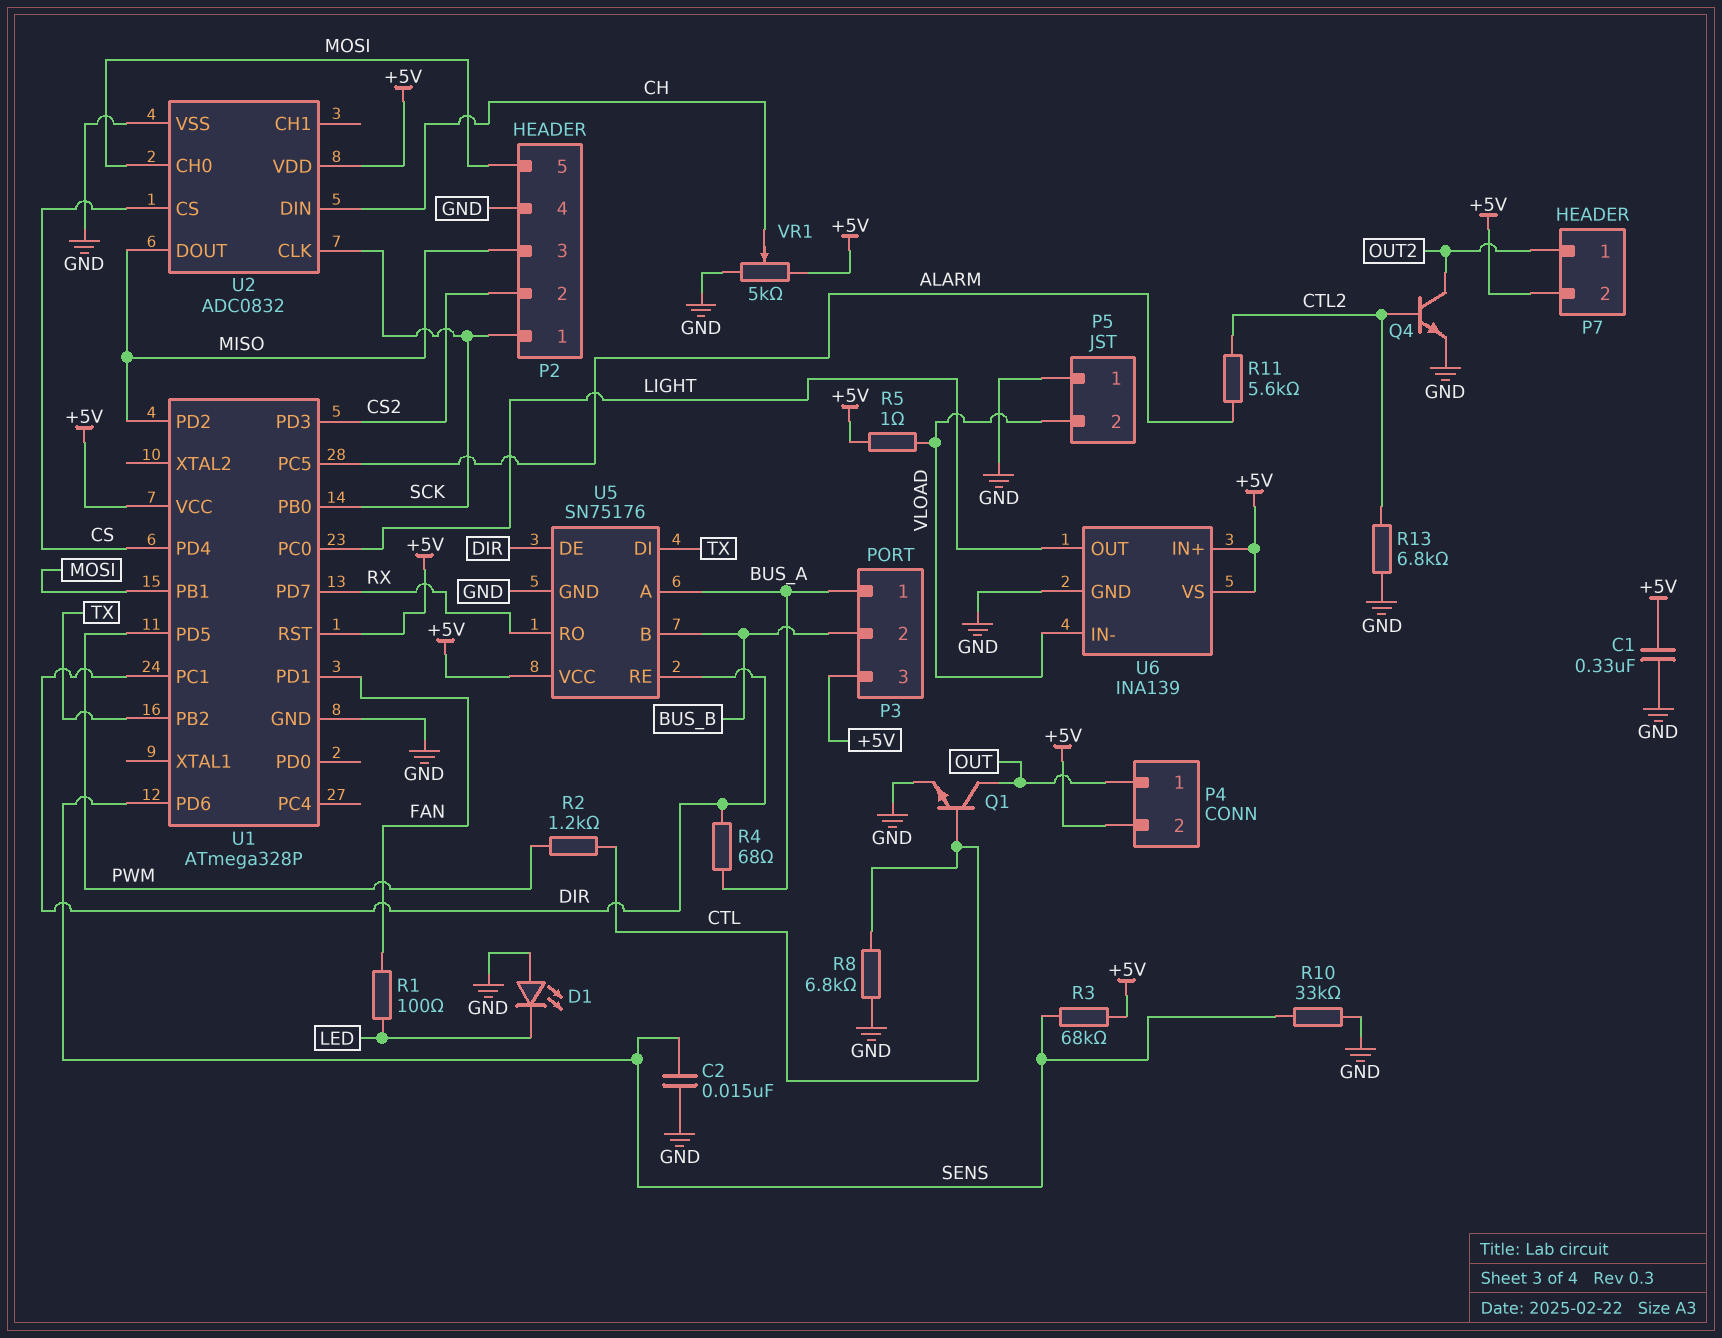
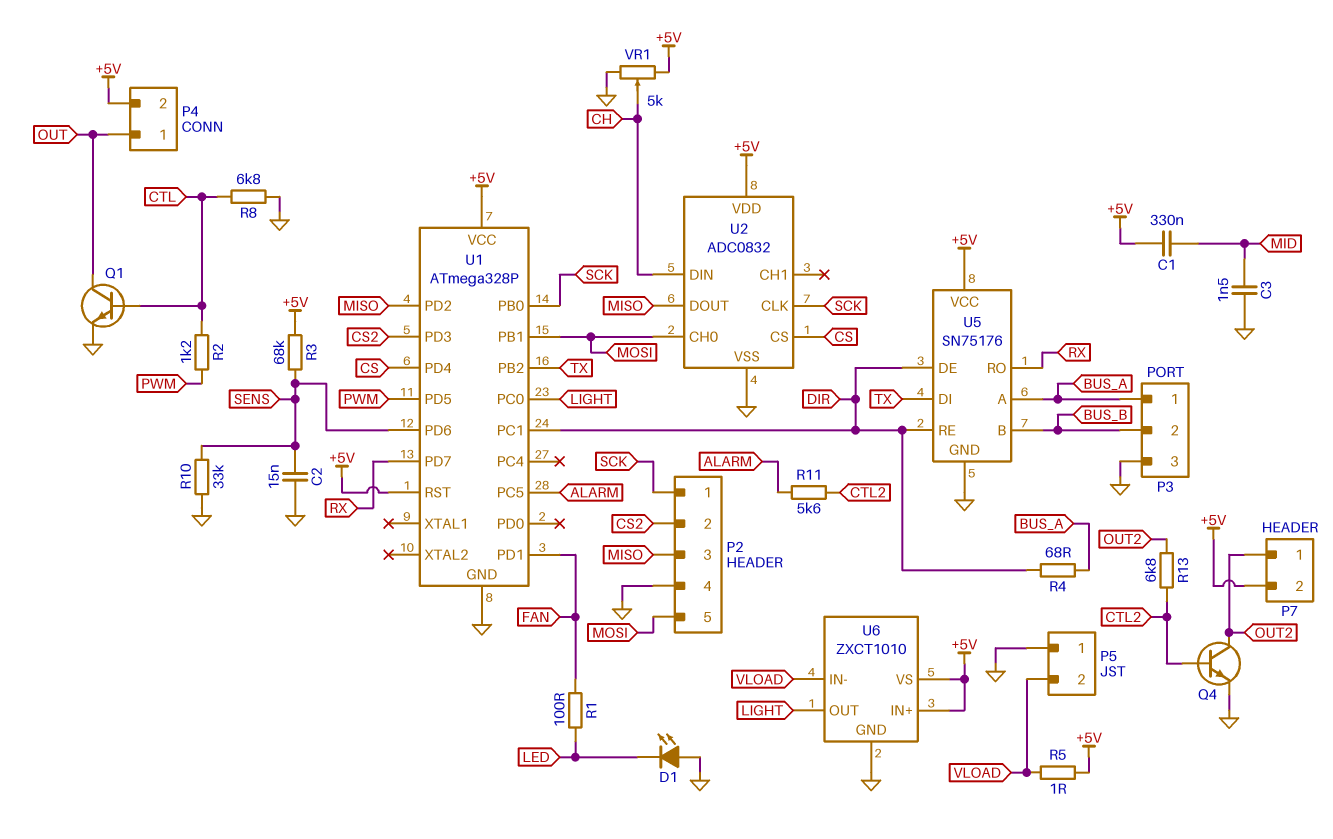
C1: 330nF (+5V, GND) -> 330nF (+5V, MID)
C3: none -> 1.5nF (GND, MID)
P3 pin 3: +5V -> GND
R13: 6.8k (CTL2, GND) -> 6.8k (CTL2, OUT2)
U6: INA139 -> ZXCT1010

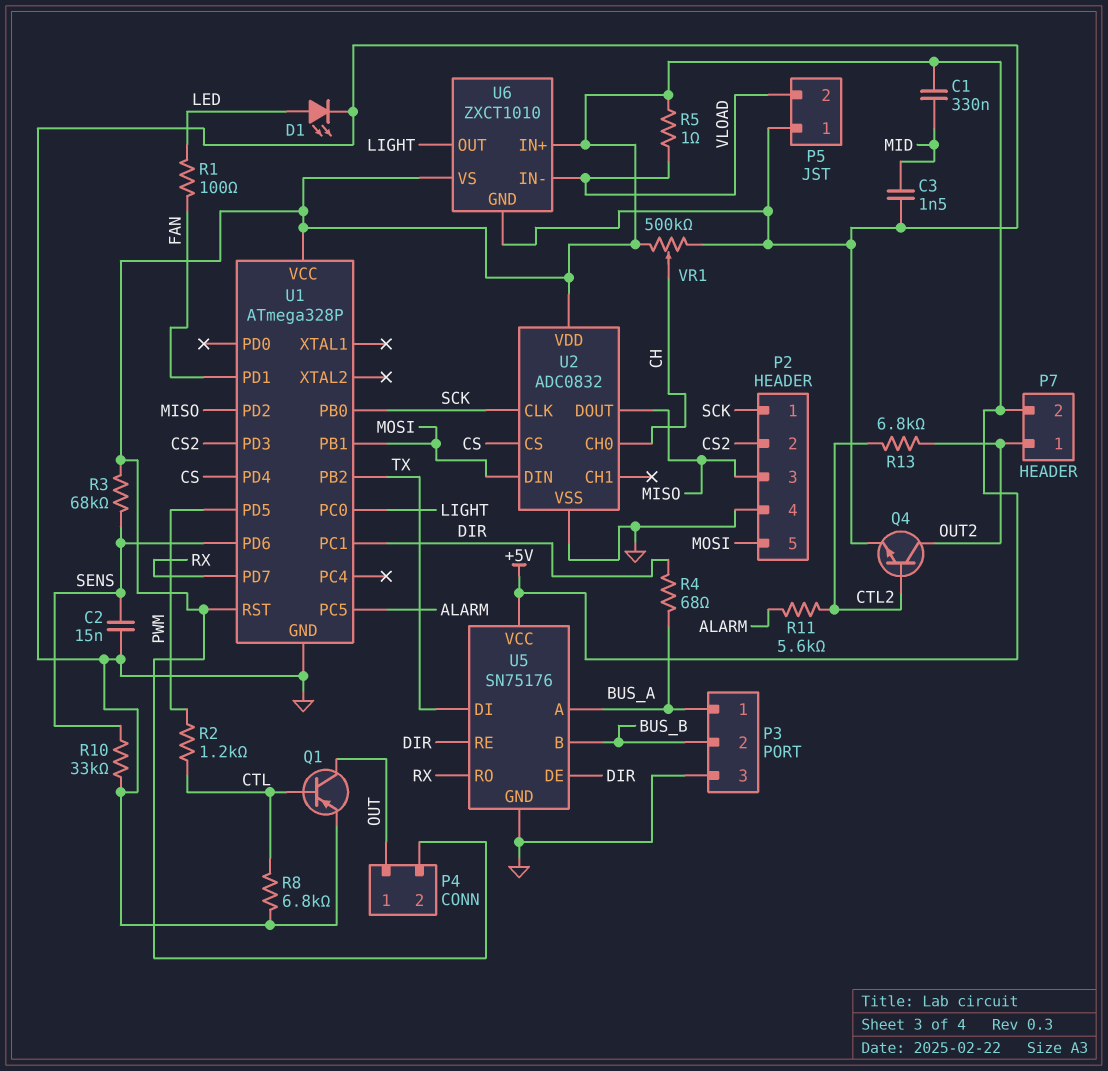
D1: LED (A GND, K LED) -> LED (A LED, K GND)
Q1: NPN (B CTL, C OUT, E GND) -> PNP (B CTL, C OUT, E GND)
U2 pin CH0: MOSI -> CH
U2 pin DIN: CH -> MOSI
VR1: 5k (+5V, GND, wiper CH) -> 500k (+5V, GND, wiper CH)

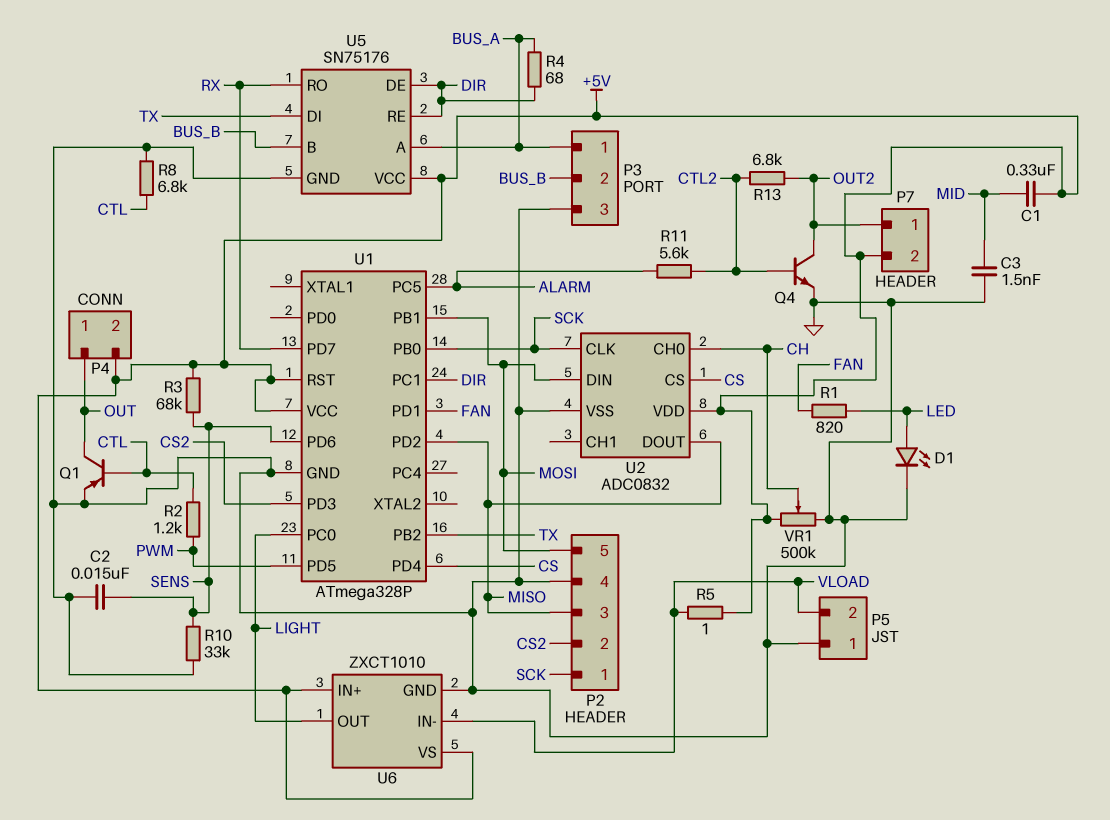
R1: 100 (FAN, LED) -> 820 (FAN, LED)

